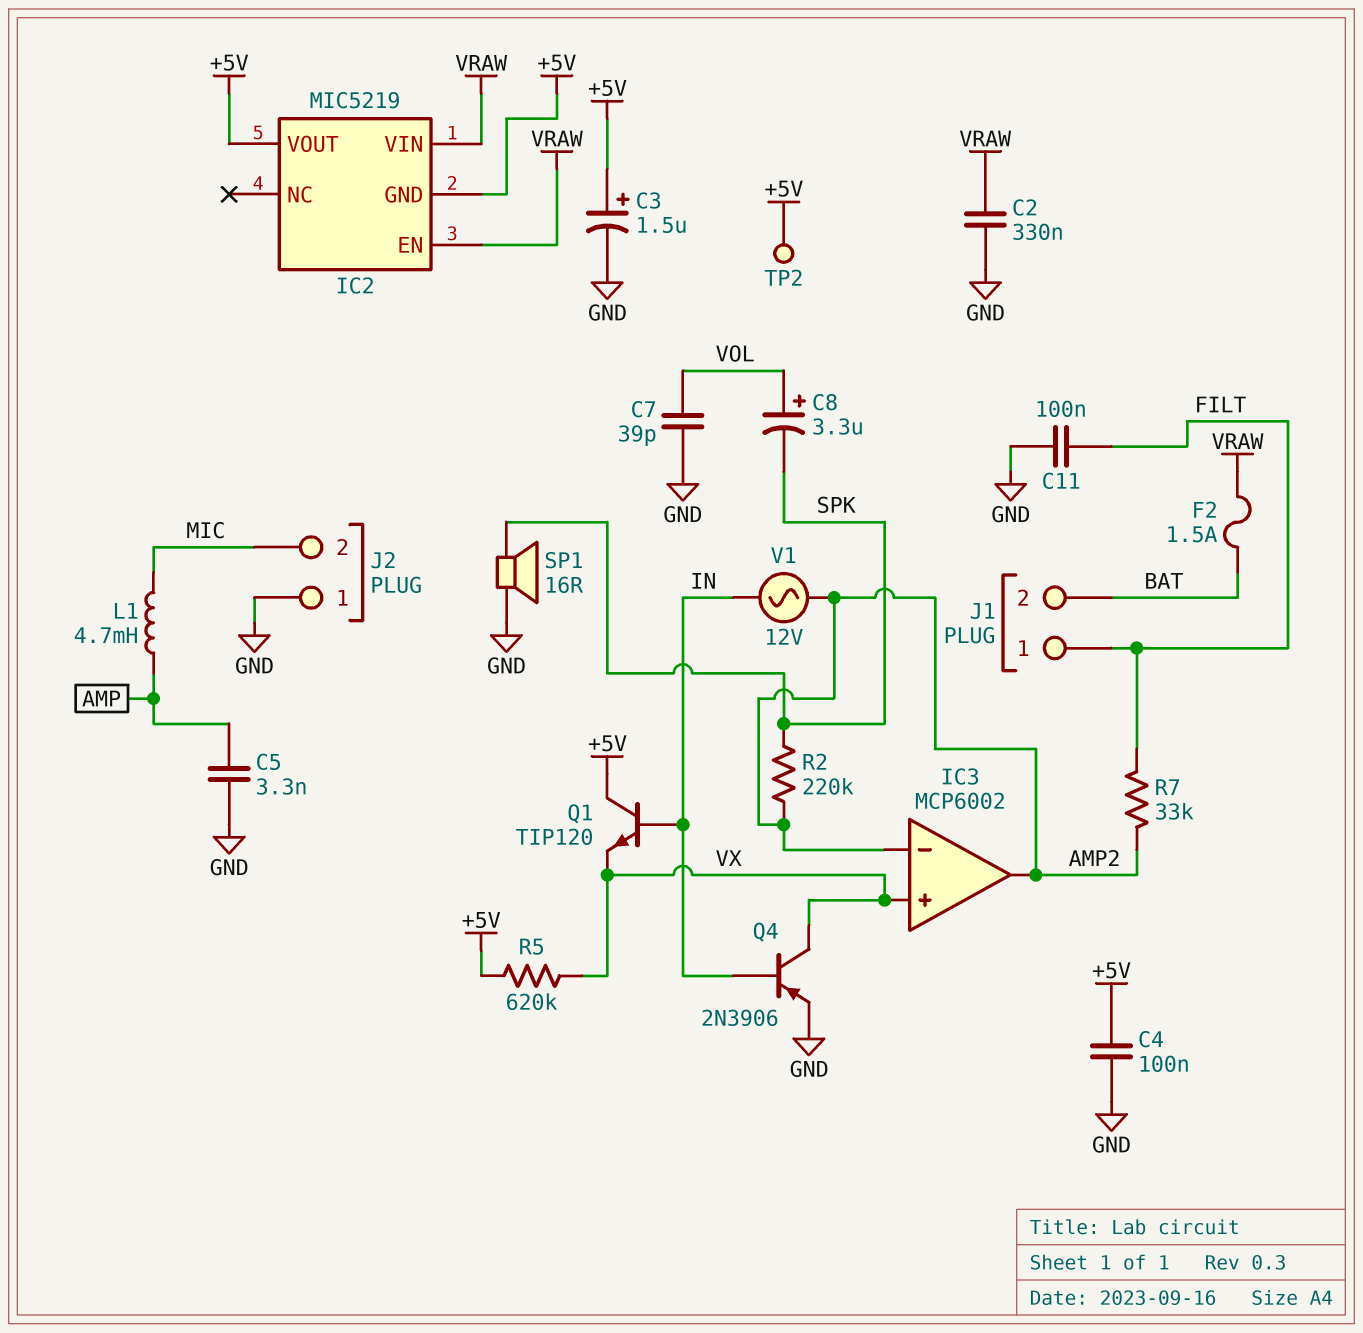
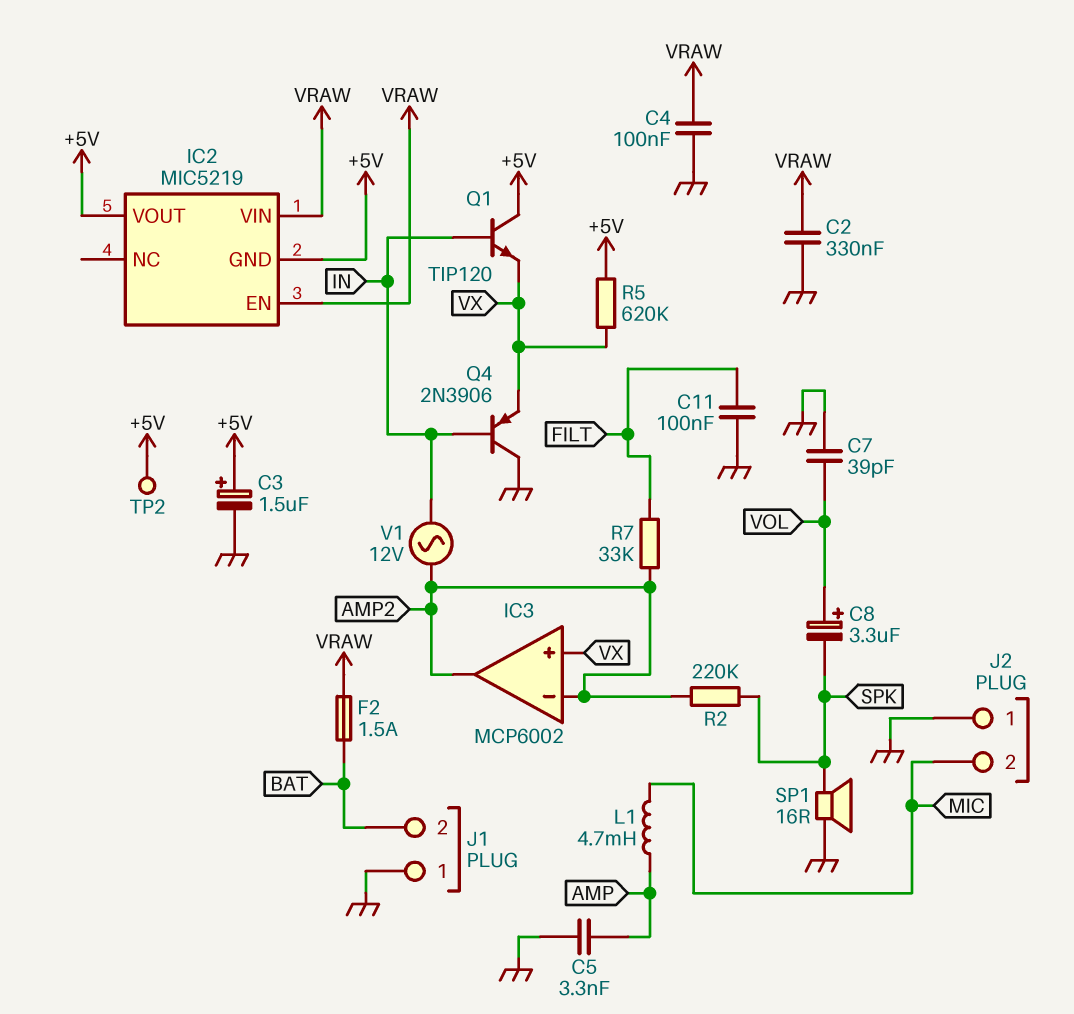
C4: 100nF (+5V, GND) -> 100nF (GND, VRAW)
J1 pin 1: FILT -> GND
Q4: PNP 2N3906 (B IN, C VX, E GND) -> PNP 2N3906 (B IN, C GND, E VX)

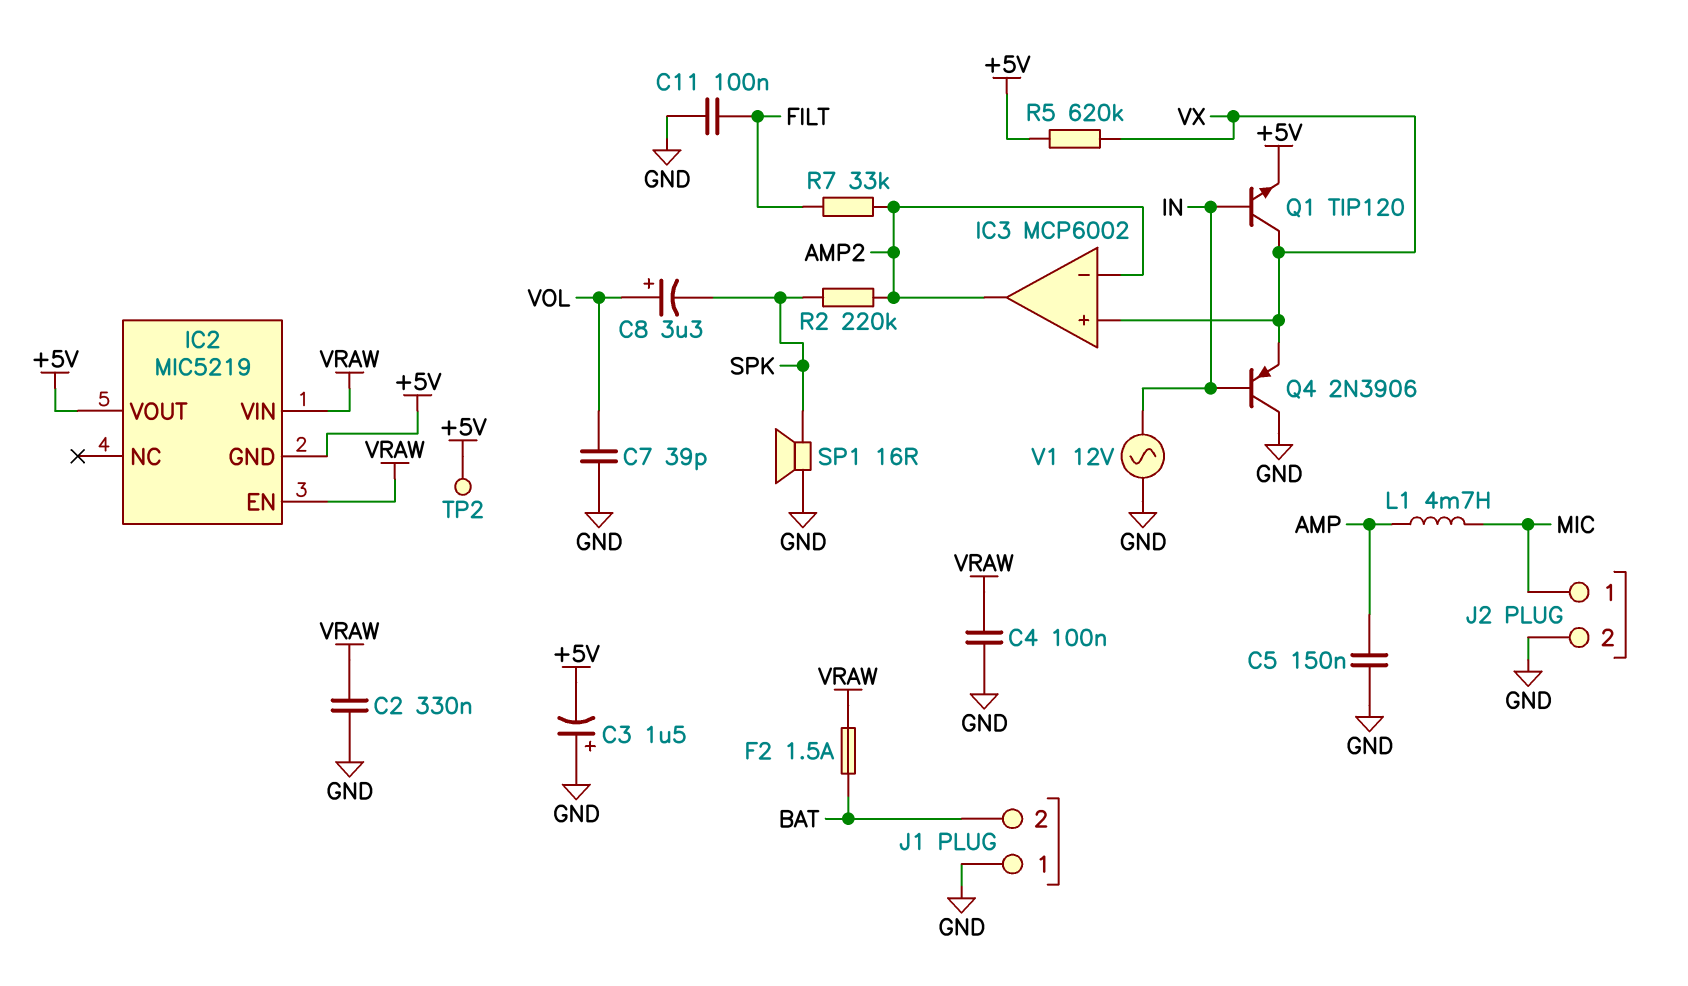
C3: 1.5uF (plus +5V, minus GND) -> 1.5uF (plus GND, minus +5V)
C5: 3.3nF (AMP, GND) -> 150nF (AMP, GND)
J2 pin 1: GND -> MIC
J2 pin 2: MIC -> GND
Q1: NPN TIP120 (B IN, C +5V, E VX) -> NPN TIP120 (B IN, C VX, E +5V)
V1: AC 12V (AMP2, IN) -> AC 12V (GND, IN)

